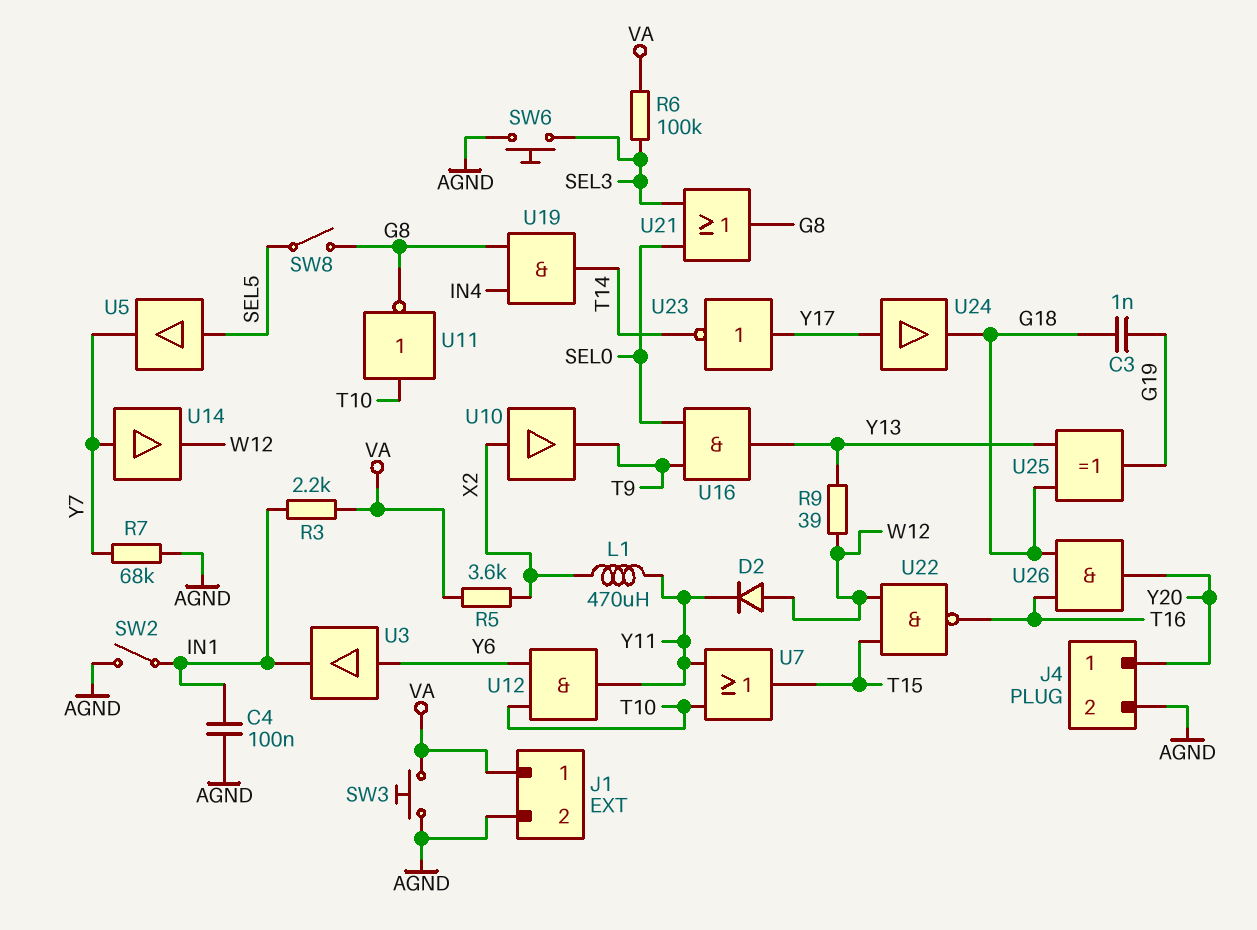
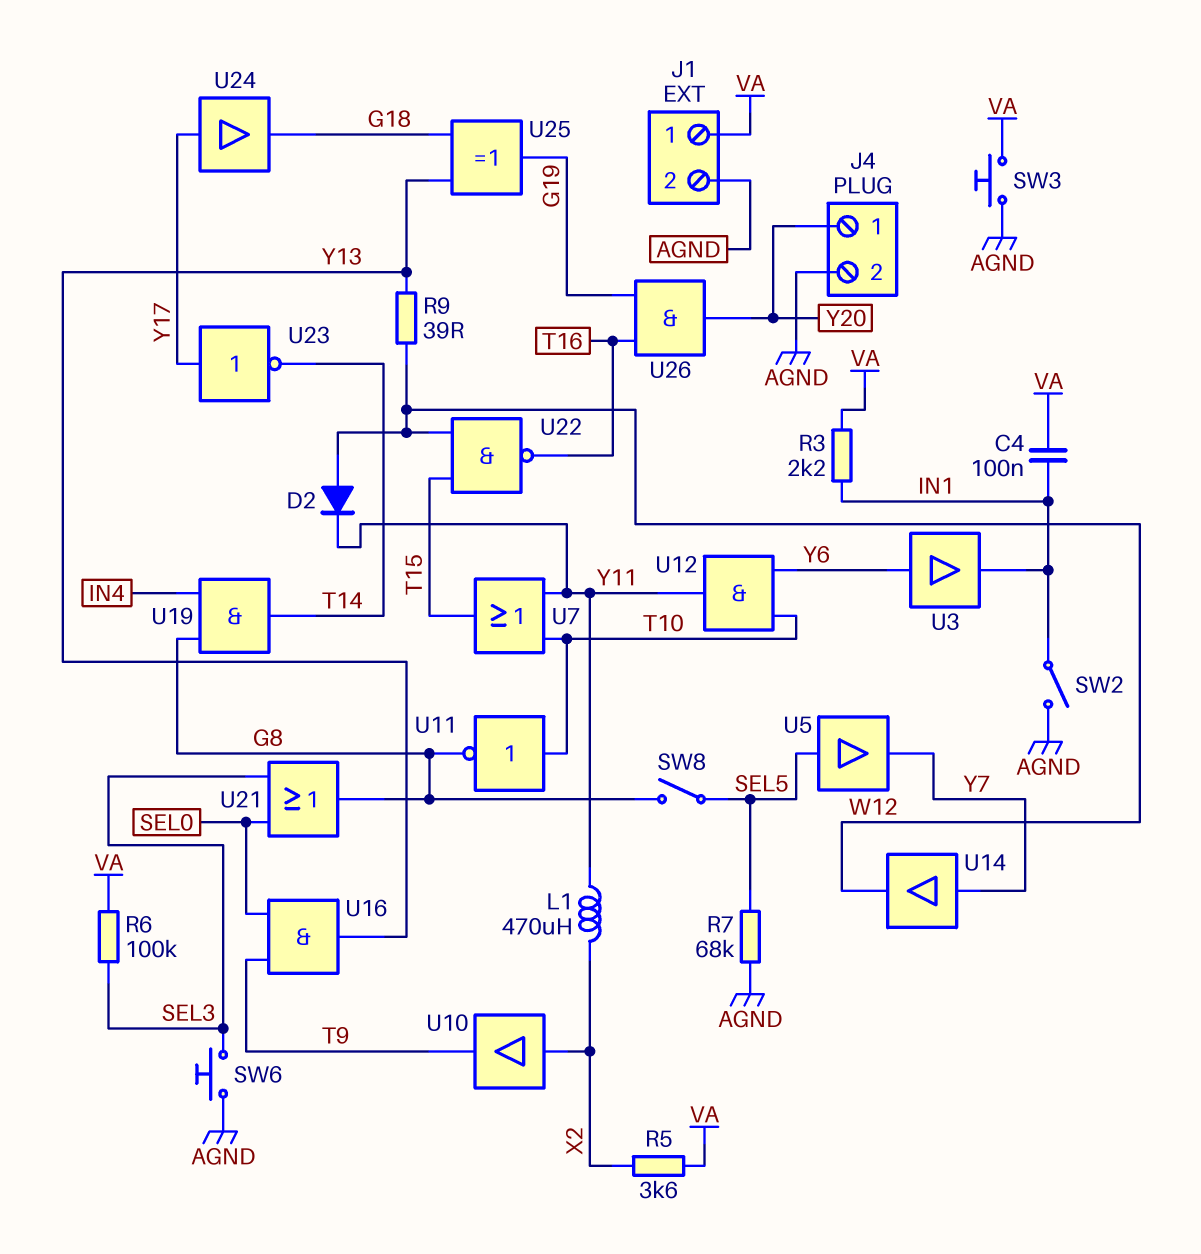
C3: 1nF (G18, G19) -> none
C4: 100nF (AGND, IN1) -> 100nF (IN1, VA)
R7: 68k (AGND, Y7) -> 68k (AGND, SEL5)
U26: AND (in G18, in T16, out Y20) -> AND (in G19, in T16, out Y20)

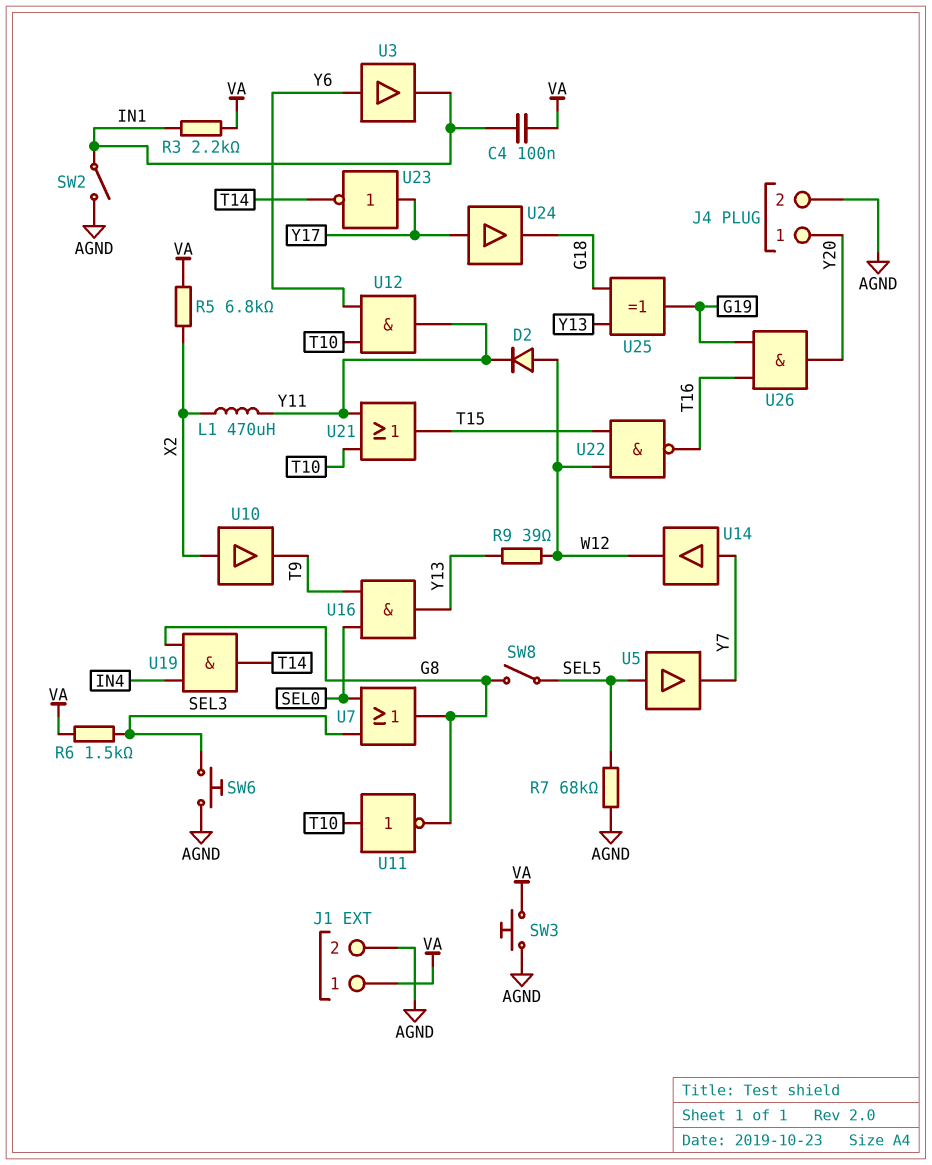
R5: 3.6k (VA, X2) -> 6.8k (VA, X2)
R6: 100k (SEL3, VA) -> 1.5k (SEL3, VA)
U7: OR (in T10, in Y11, out T15) -> OR (in SEL0, in SEL3, out G8)
U21: OR (in SEL0, in SEL3, out G8) -> OR (in T10, in Y11, out T15)

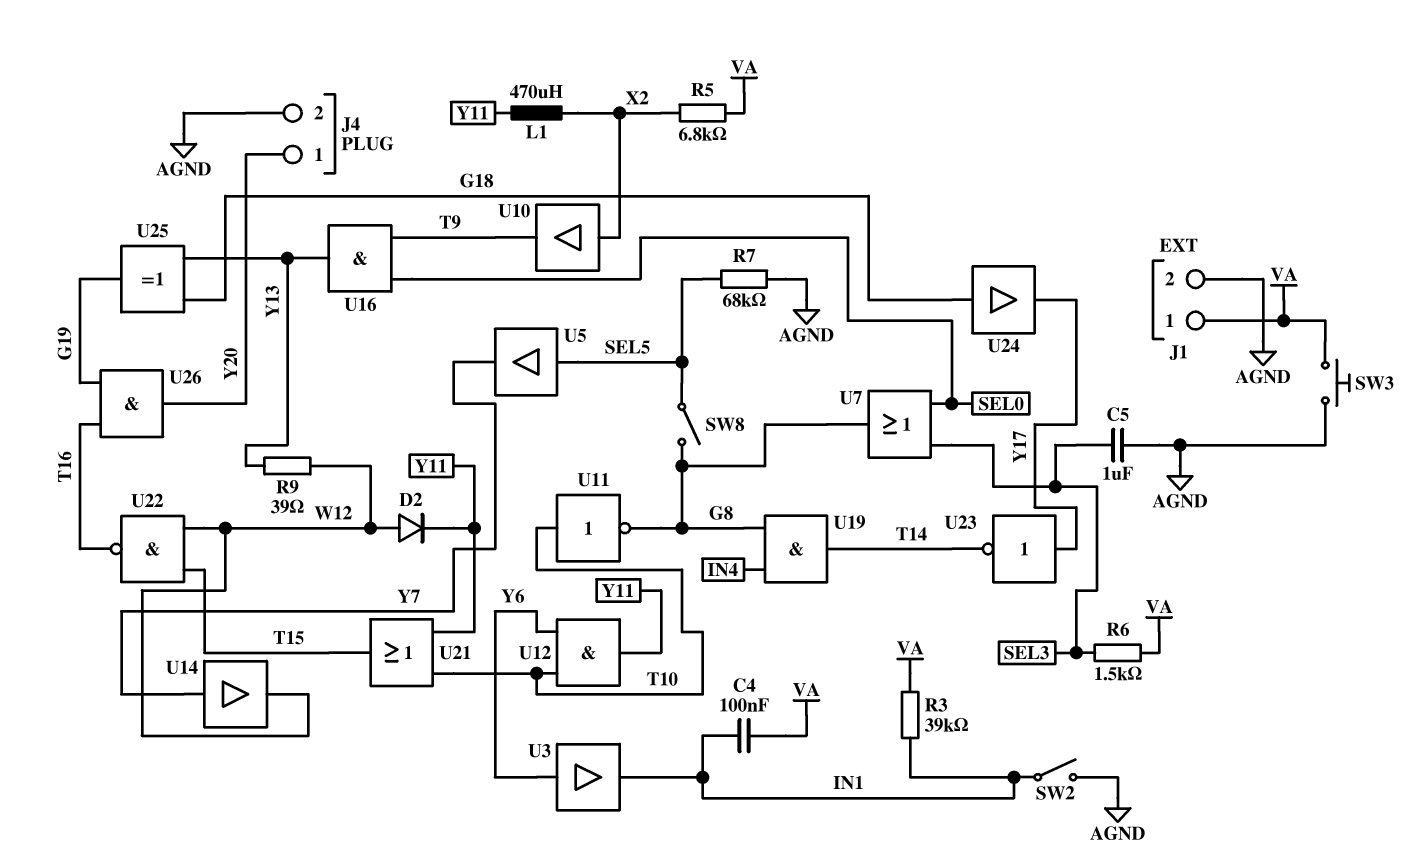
C5: none -> 1uF (AGND, SEL3)
R3: 2.2k (IN1, VA) -> 39k (IN1, VA)
SW6: button (AGND, SEL3) -> none
U24: buffer (in Y17, out G18) -> buffer (in G18, out Y17)

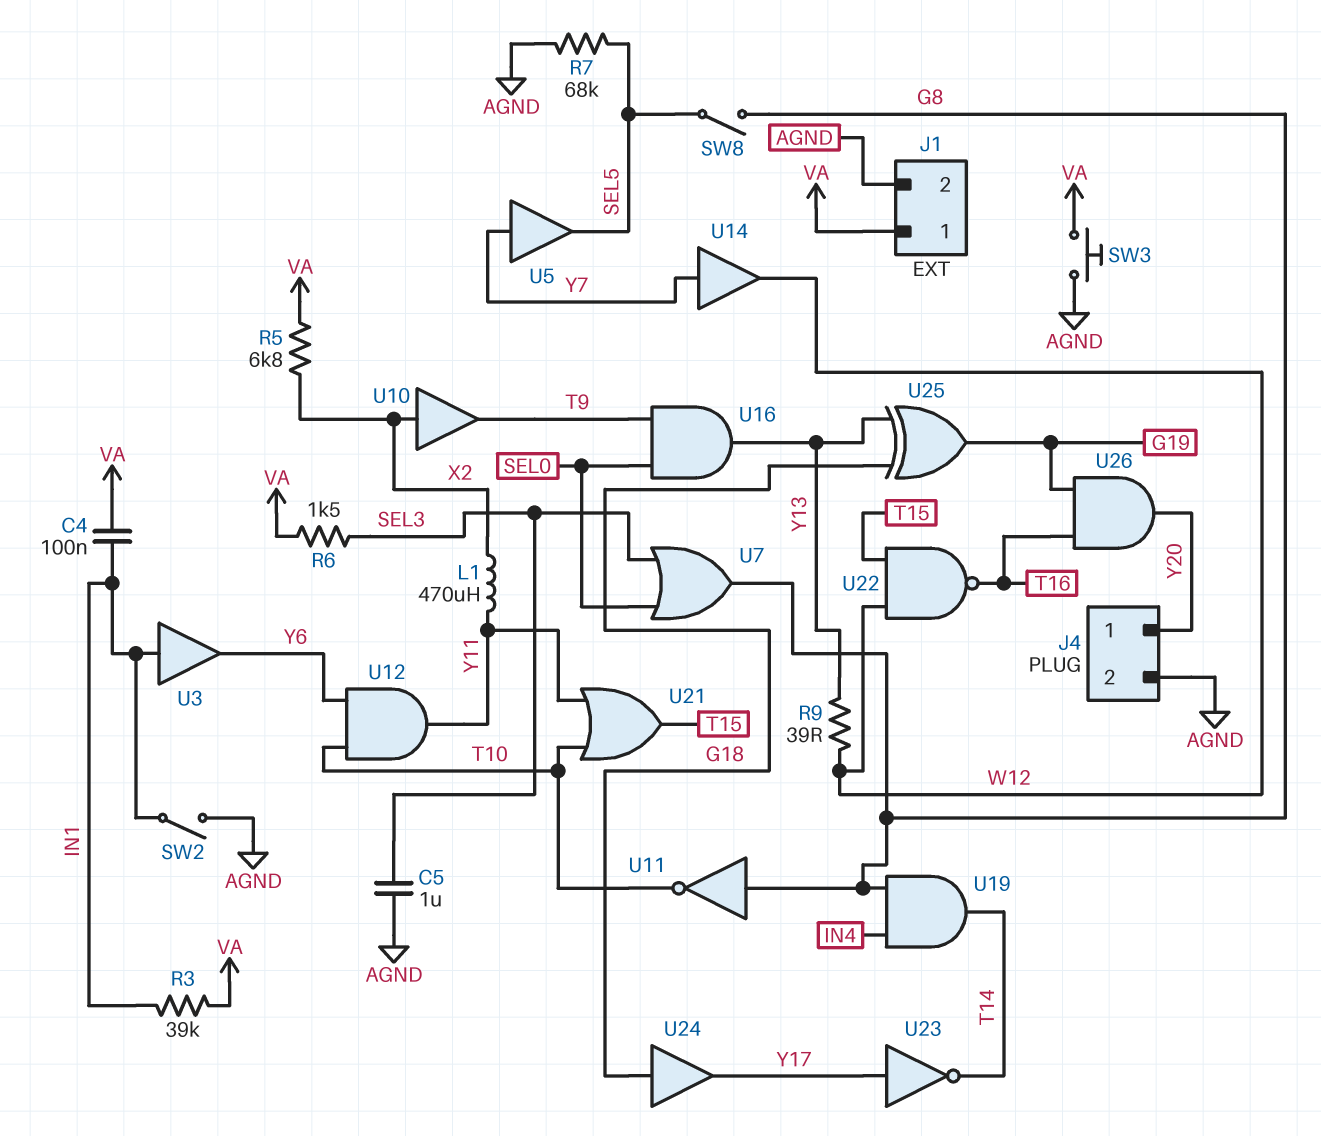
D2: diode (A W12, K Y11) -> none
U3: buffer (in Y6, out IN1) -> buffer (in IN1, out Y6)
U5: buffer (in SEL5, out Y7) -> buffer (in Y7, out SEL5)
U11: NOT (in T10, out G8) -> NOT (in G8, out T10)

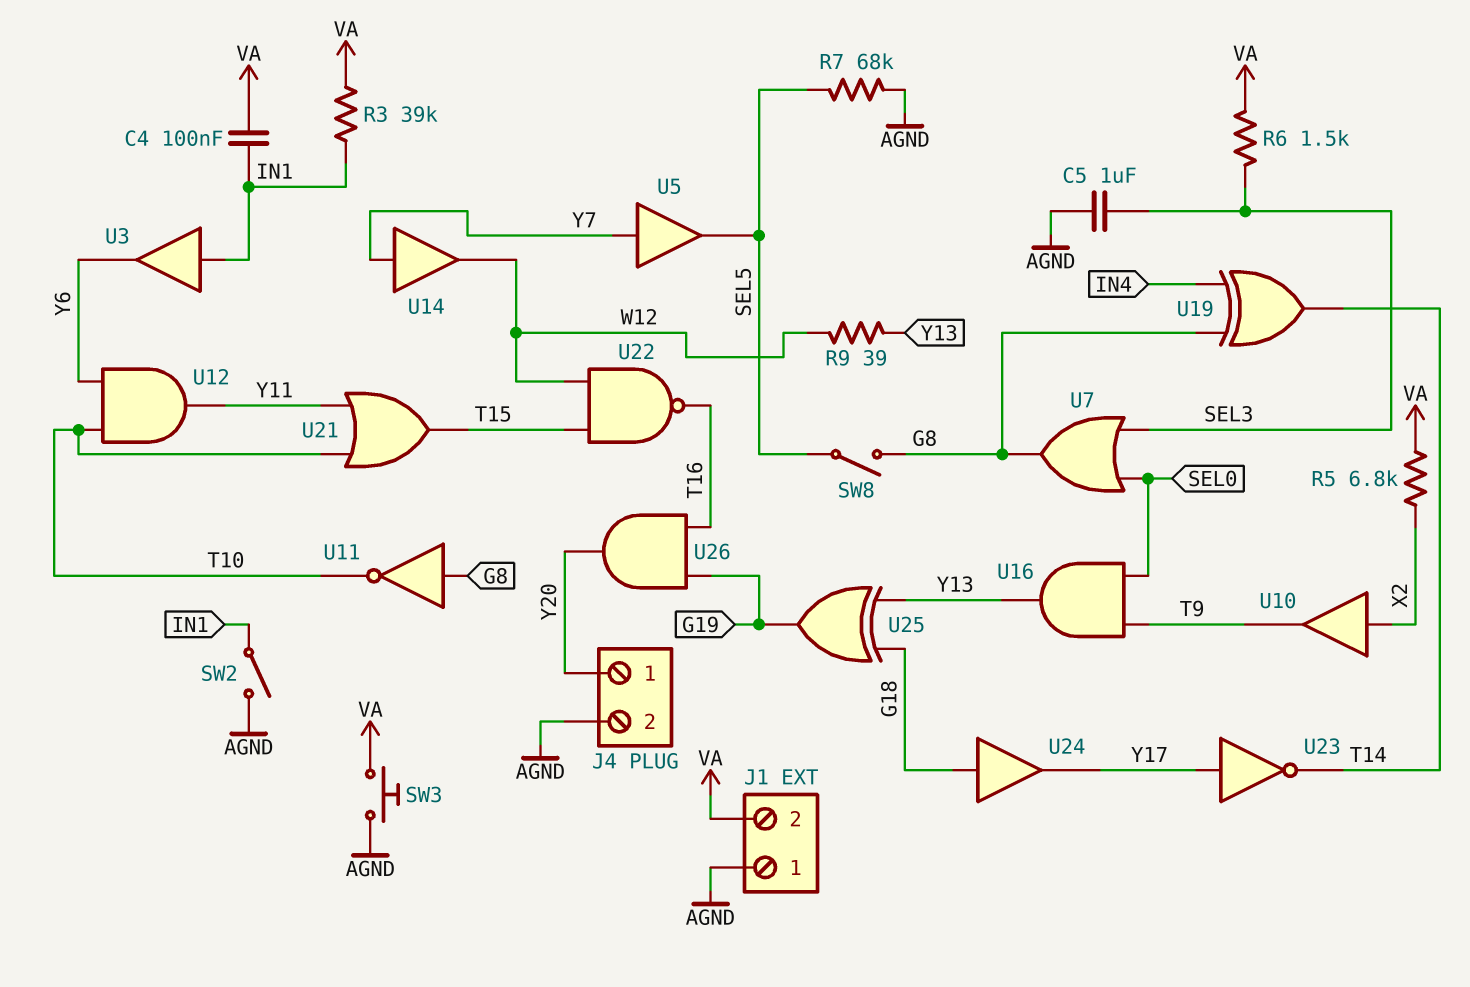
J1 pin 1: VA -> AGND
J1 pin 2: AGND -> VA
L1: 470uH (X2, Y11) -> none
U19: AND (in G8, in IN4, out T14) -> XOR (in G8, in IN4, out T14)

